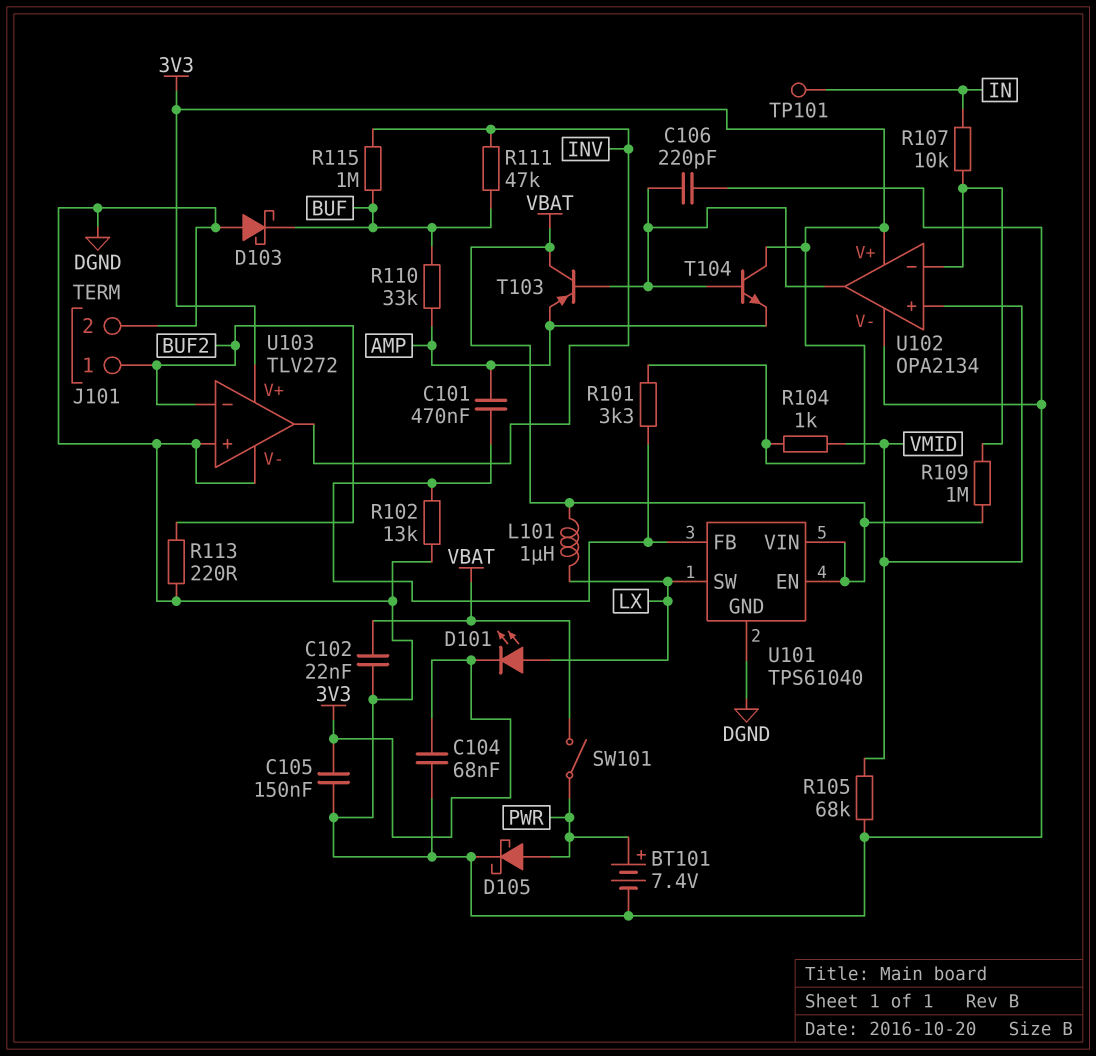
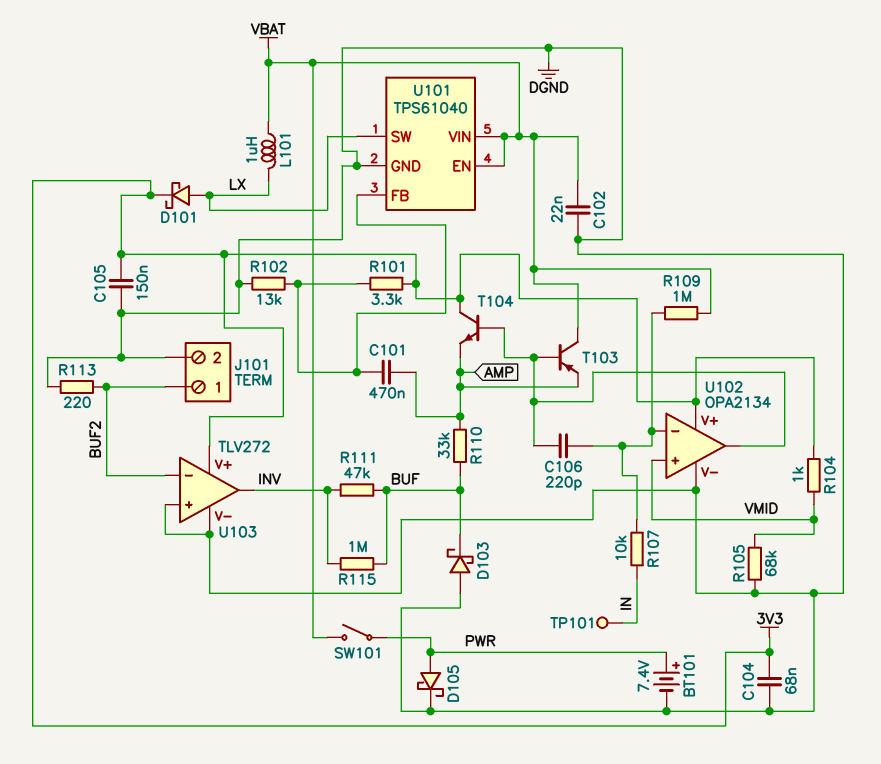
C106: 220pF (DGND, U102/out) -> 220pF (U102/in-, U102/out)
D101: LED (A LX, K 3V3) -> schottky (A LX, K 3V3)

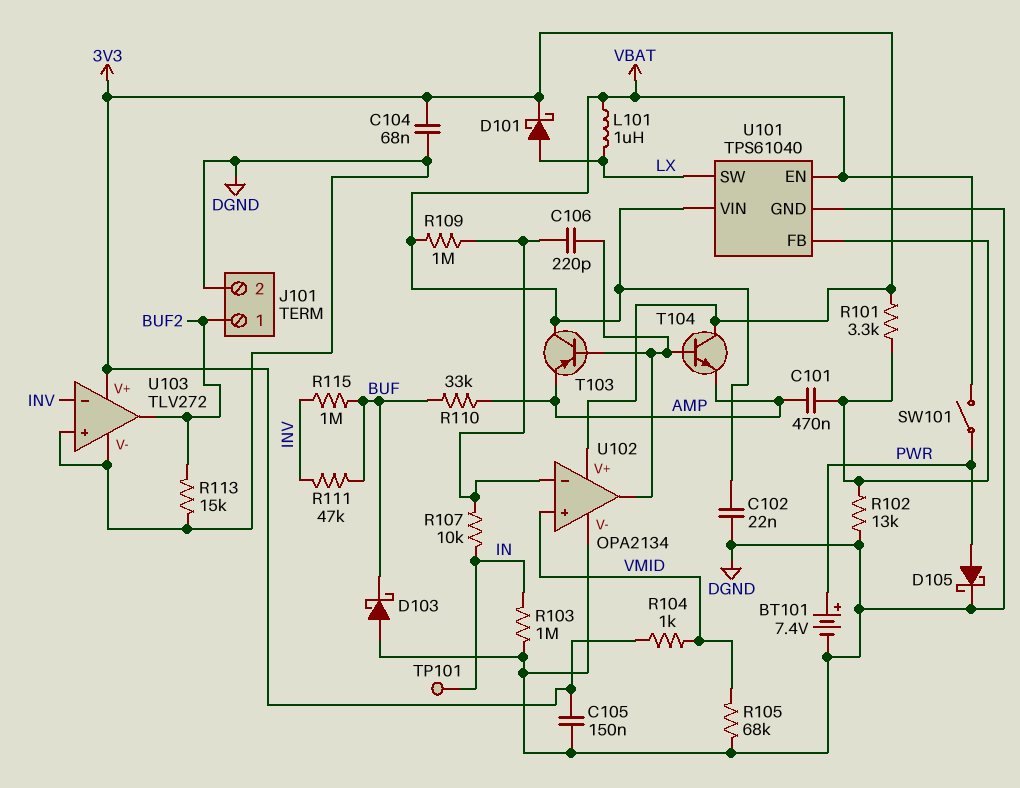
R103: none -> 1M (DGND, IN)
R113: 220 (BUF2, DGND) -> 15k (BUF2, DGND)
U103 pin in-: BUF2 -> INV
U103 pin out: INV -> BUF2

